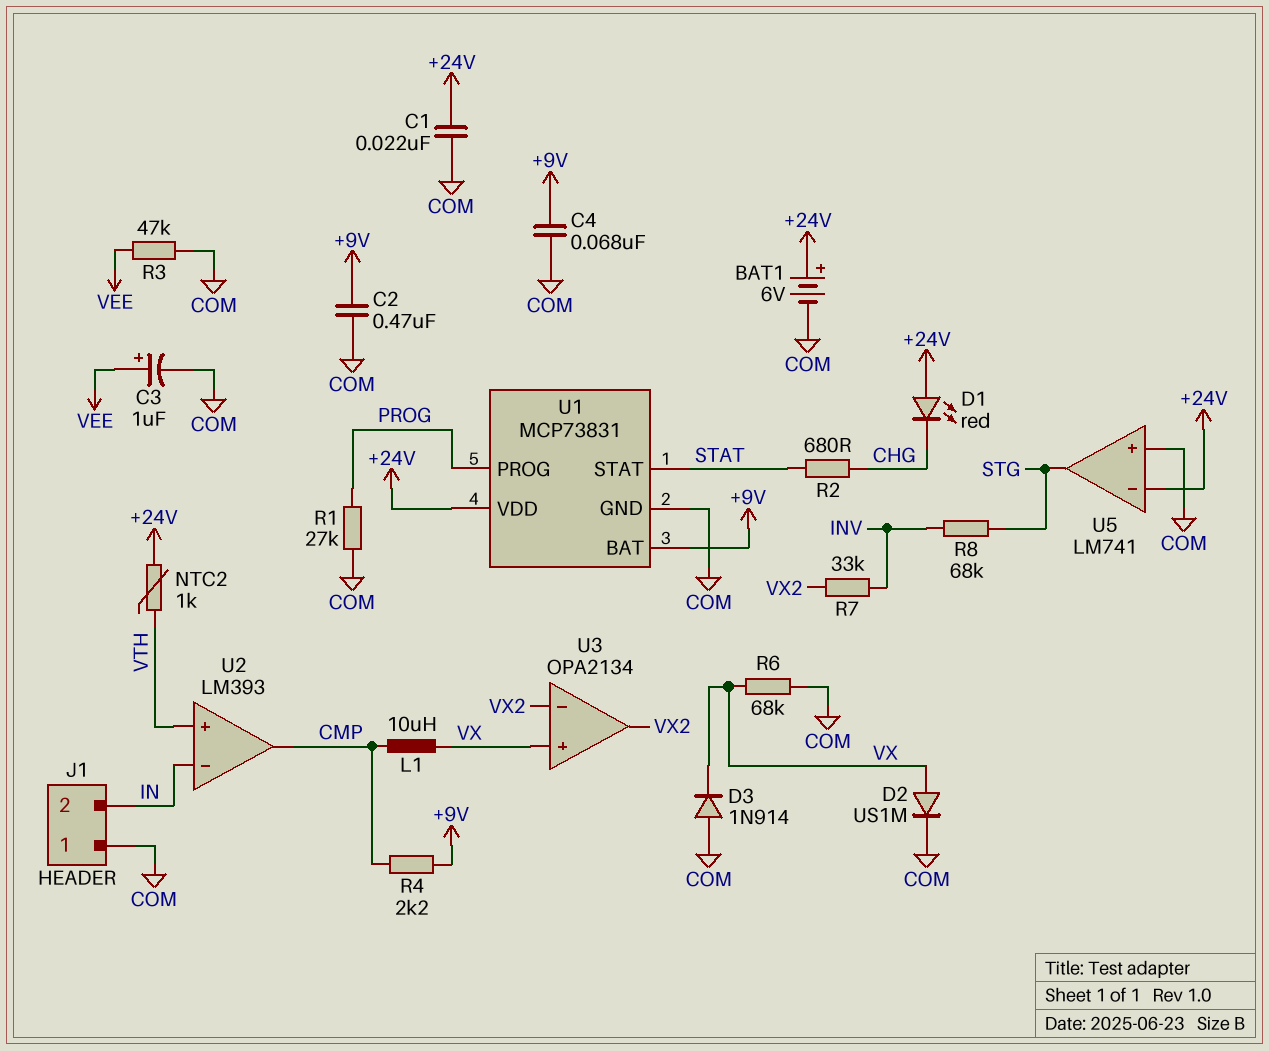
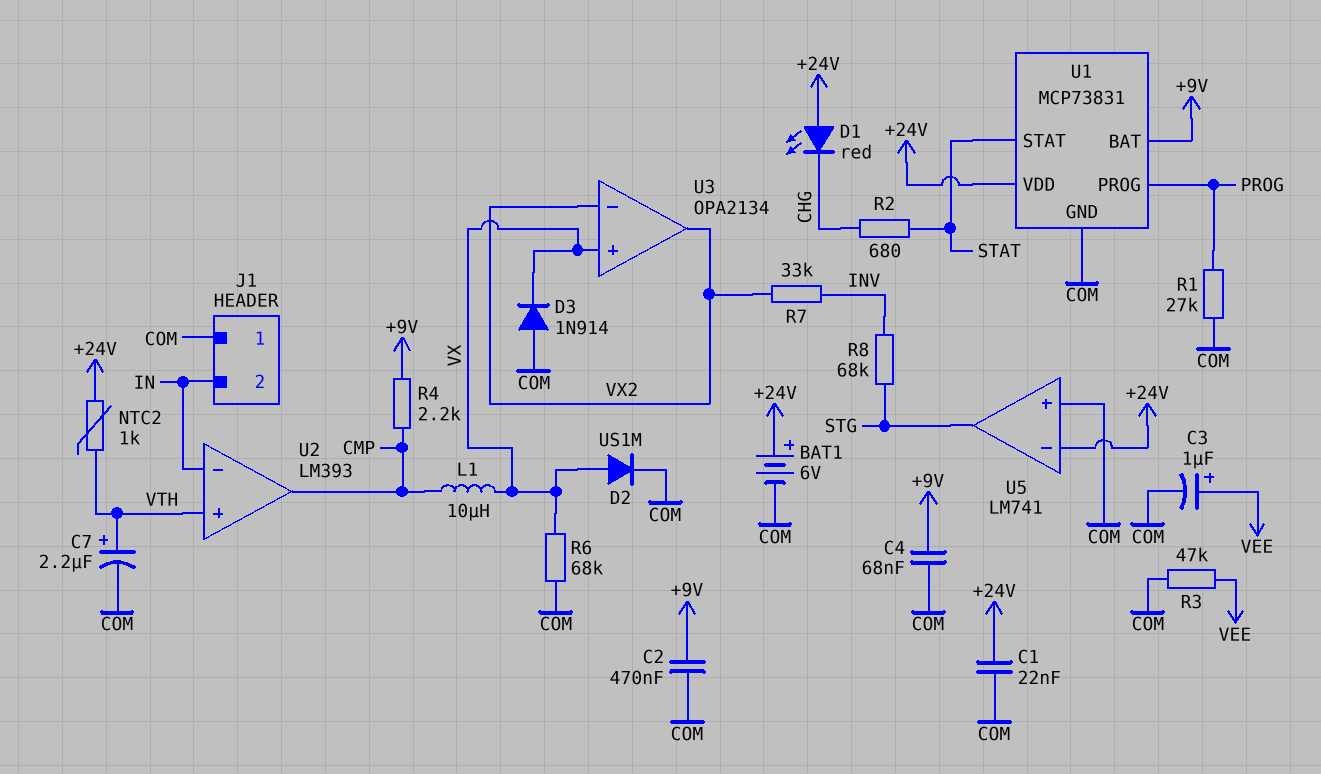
C7: none -> 2.2uF (plus VTH, minus COM)

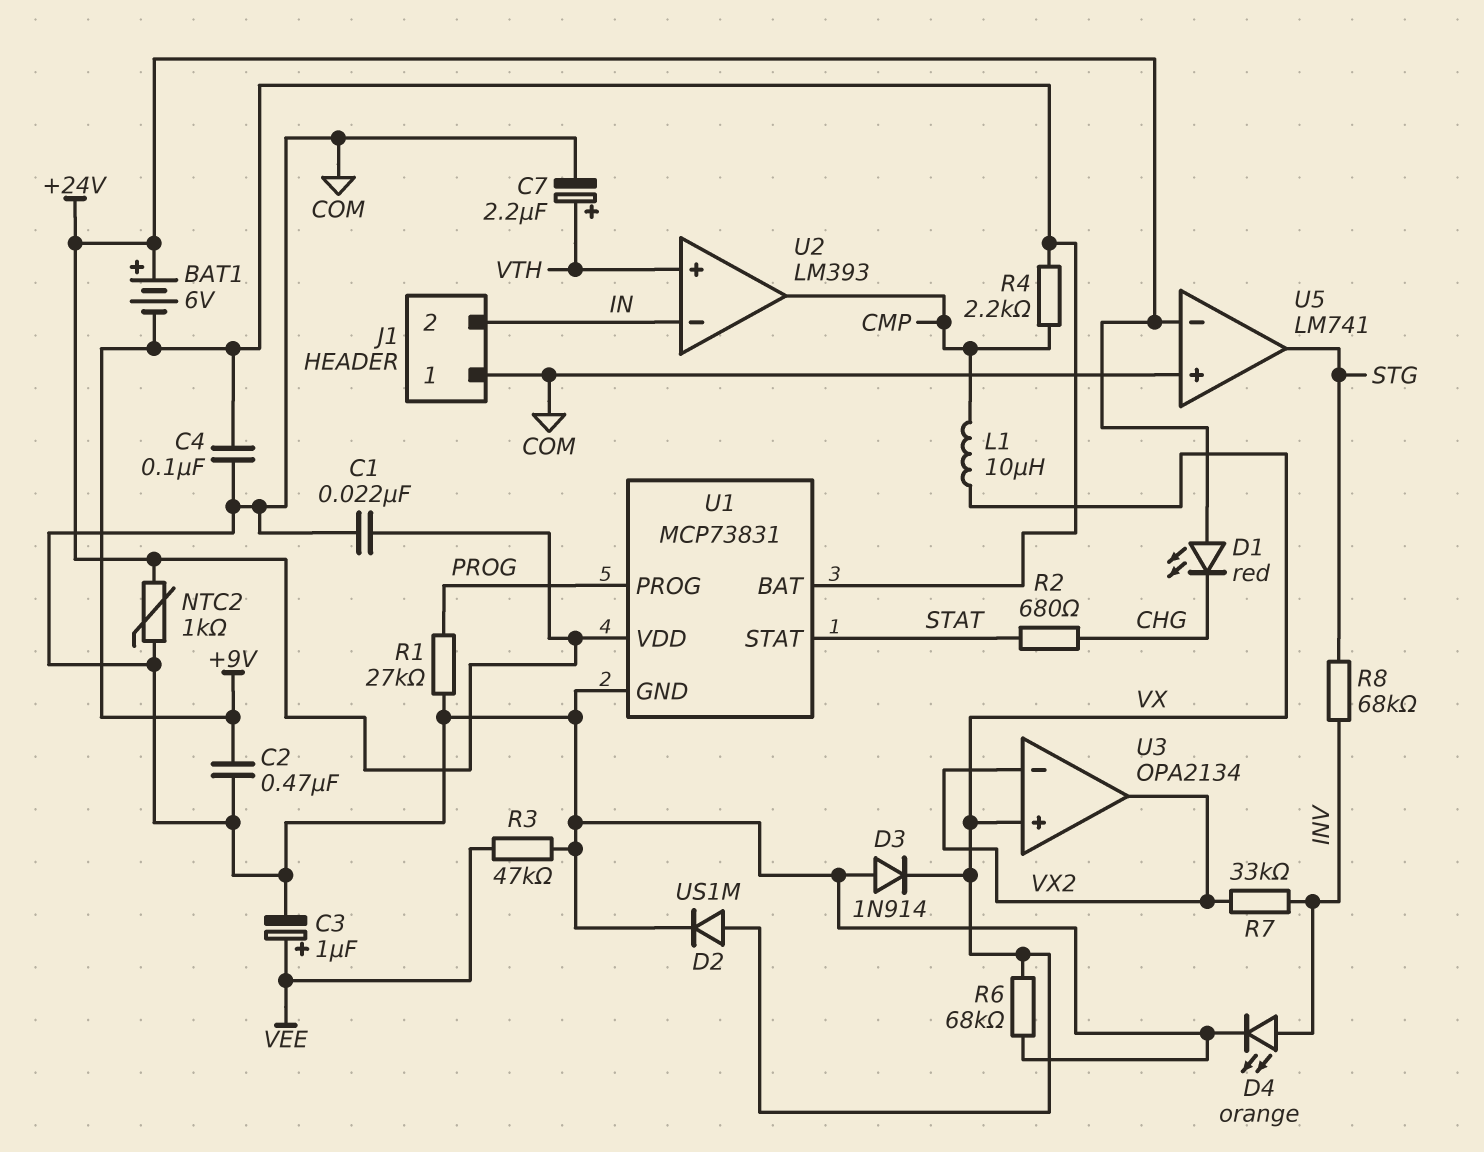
BAT1: 6V (plus +24V, minus COM) -> 6V (plus +24V, minus +9V)
C4: 68nF (+9V, COM) -> 100nF (+9V, COM)
D4: none -> LED orange (A INV, K COM)
NTC2: 1k (+24V, VTH) -> 1k (+24V, COM)

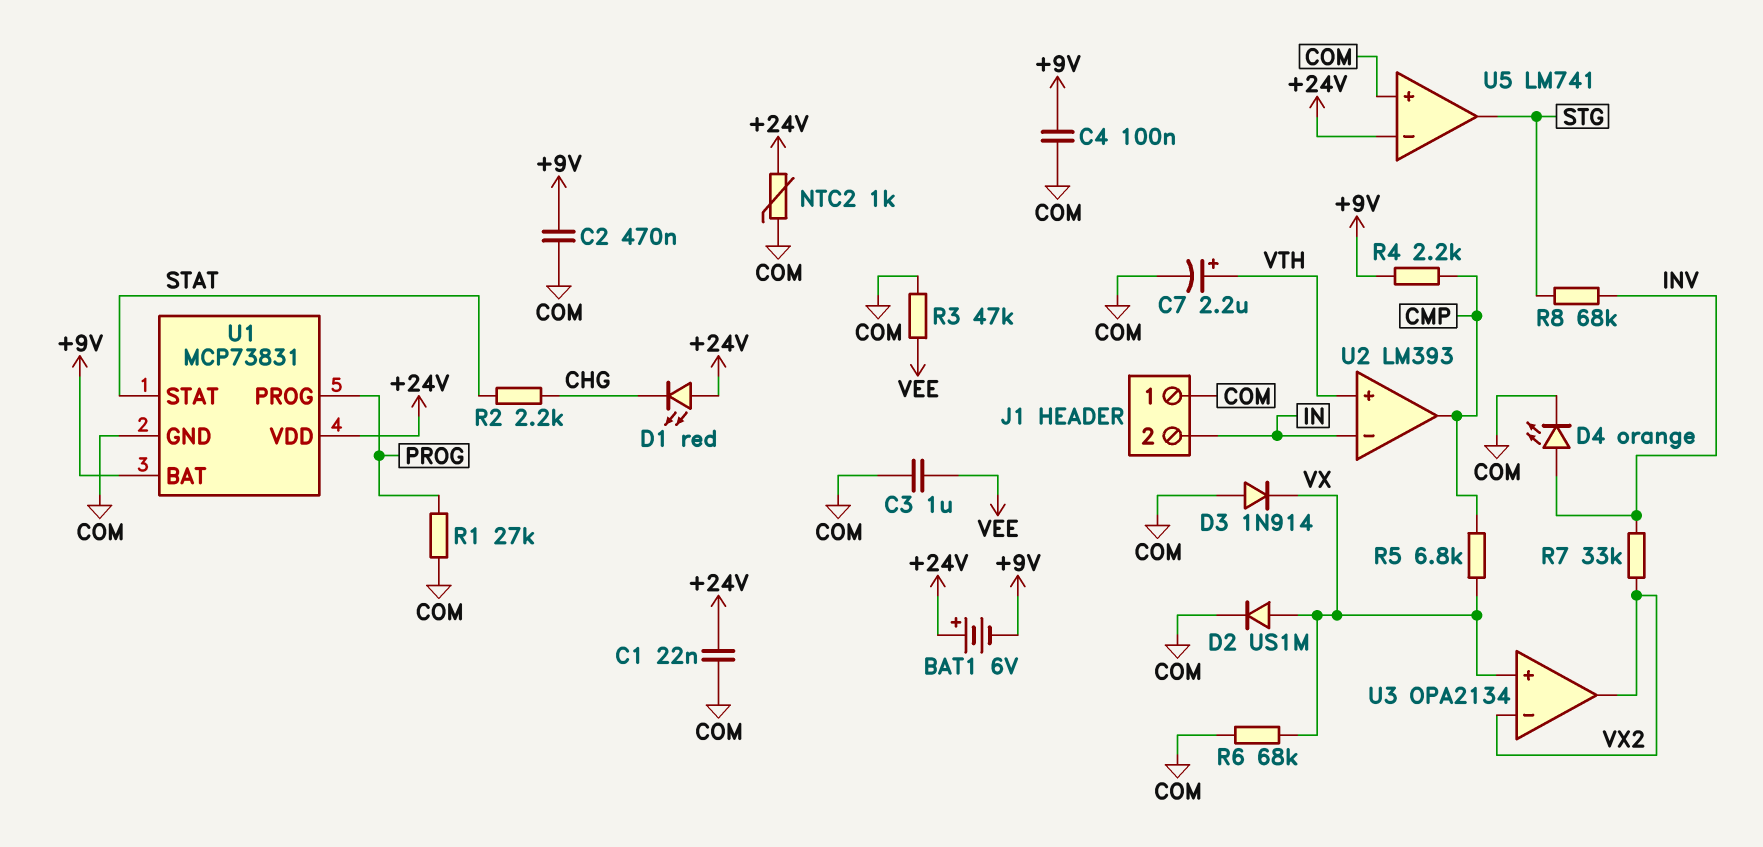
C3: 1uF (plus VEE, minus COM) -> 1uF (COM, VEE)
L1: 10uH (CMP, VX) -> none
R2: 680 (CHG, STAT) -> 2.2k (CHG, STAT)
R5: none -> 6.8k (CMP, VX)

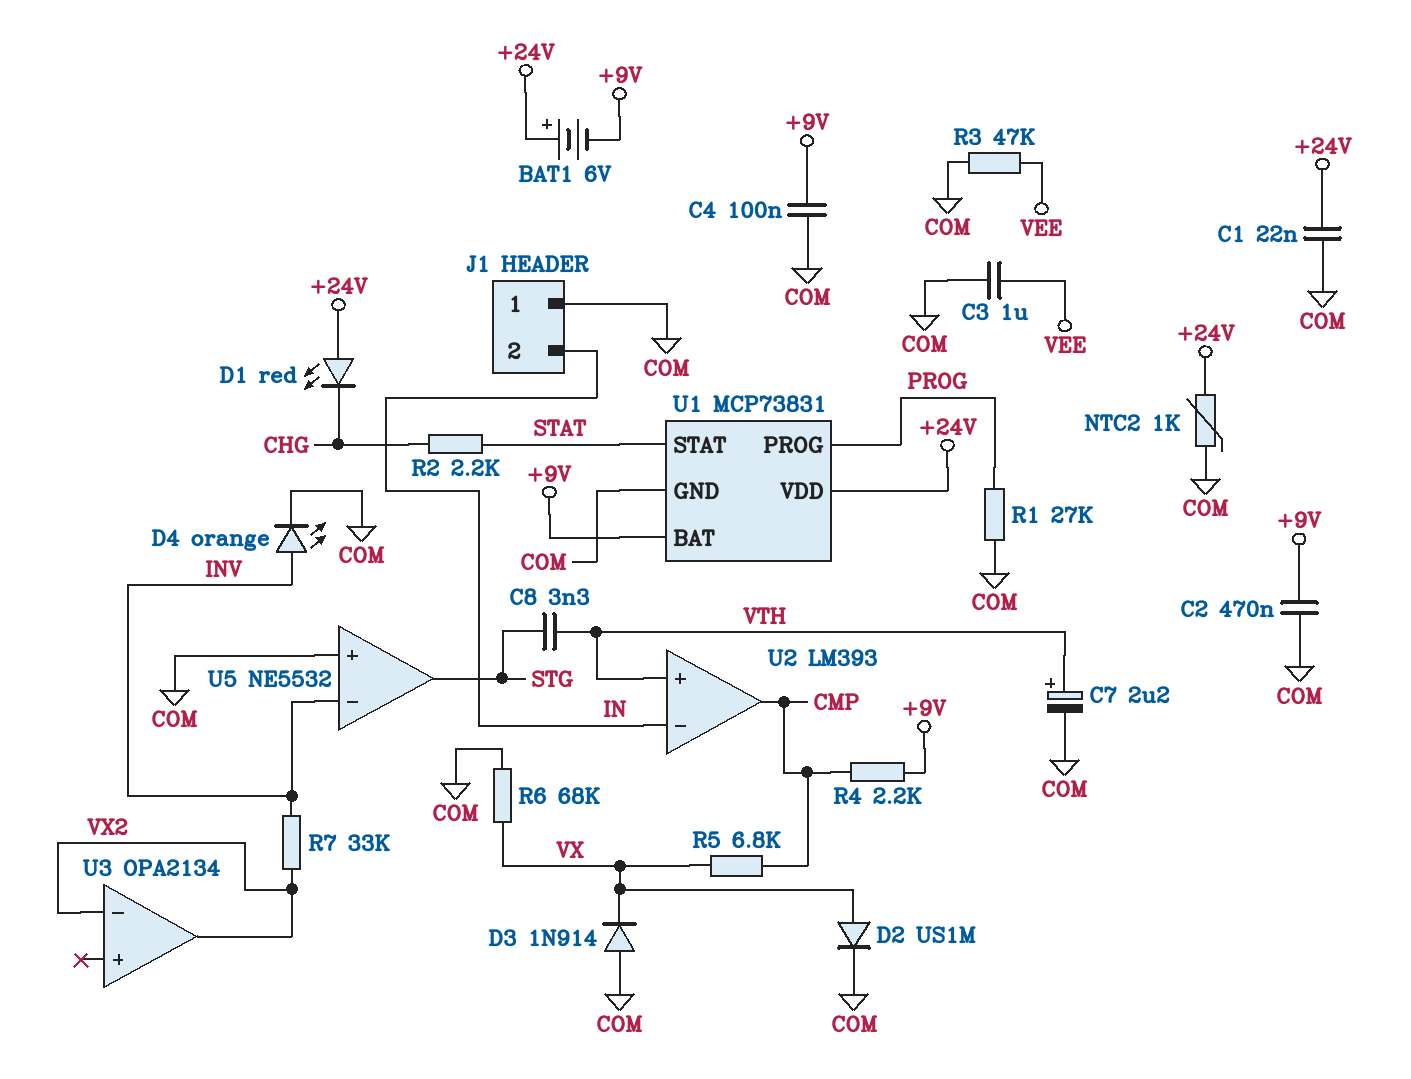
C8: none -> 3.3nF (STG, VTH)
R8: 68k (INV, STG) -> none
U3 pin in+: VX -> none
U5: LM741 -> NE5532
U5 pin in-: +24V -> INV

